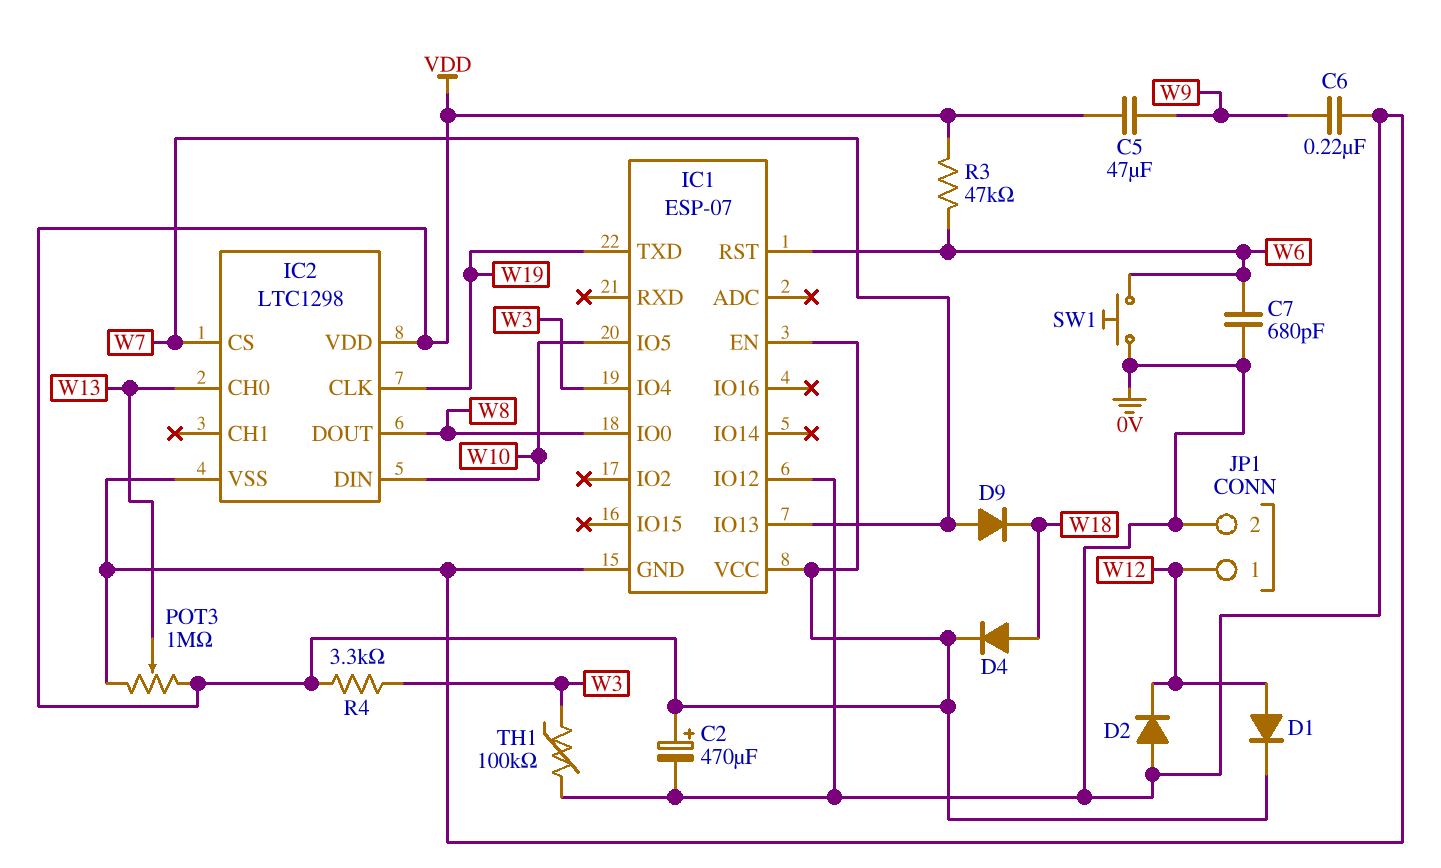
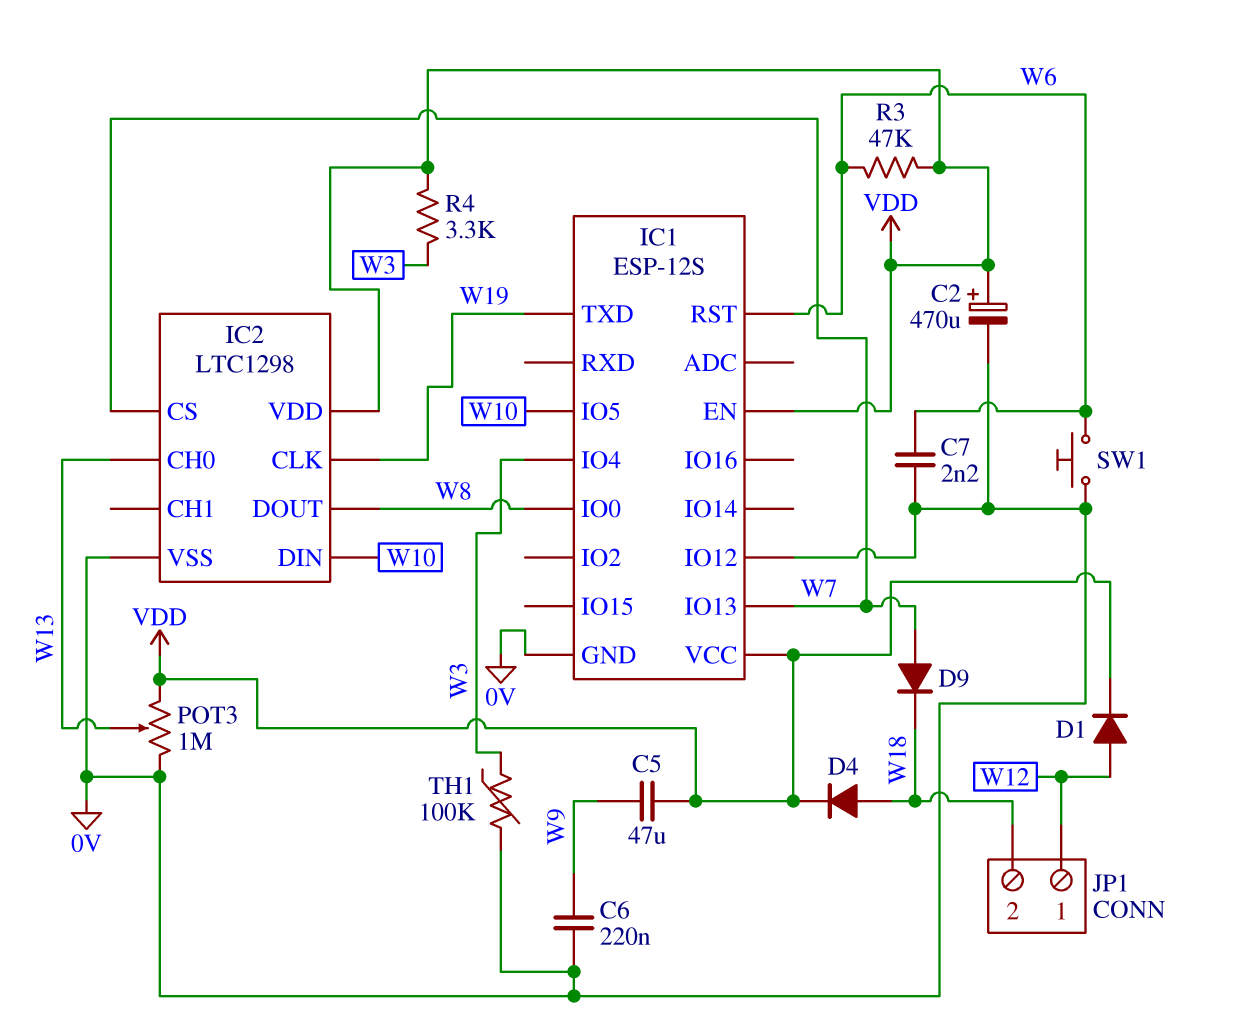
C7: 680pF (0V, W6) -> 2.2nF (0V, W6)
D2: diode (A 0V, K W12) -> none
IC1: ESP-07 -> ESP-12S
JP1 pin 2: 0V -> W18

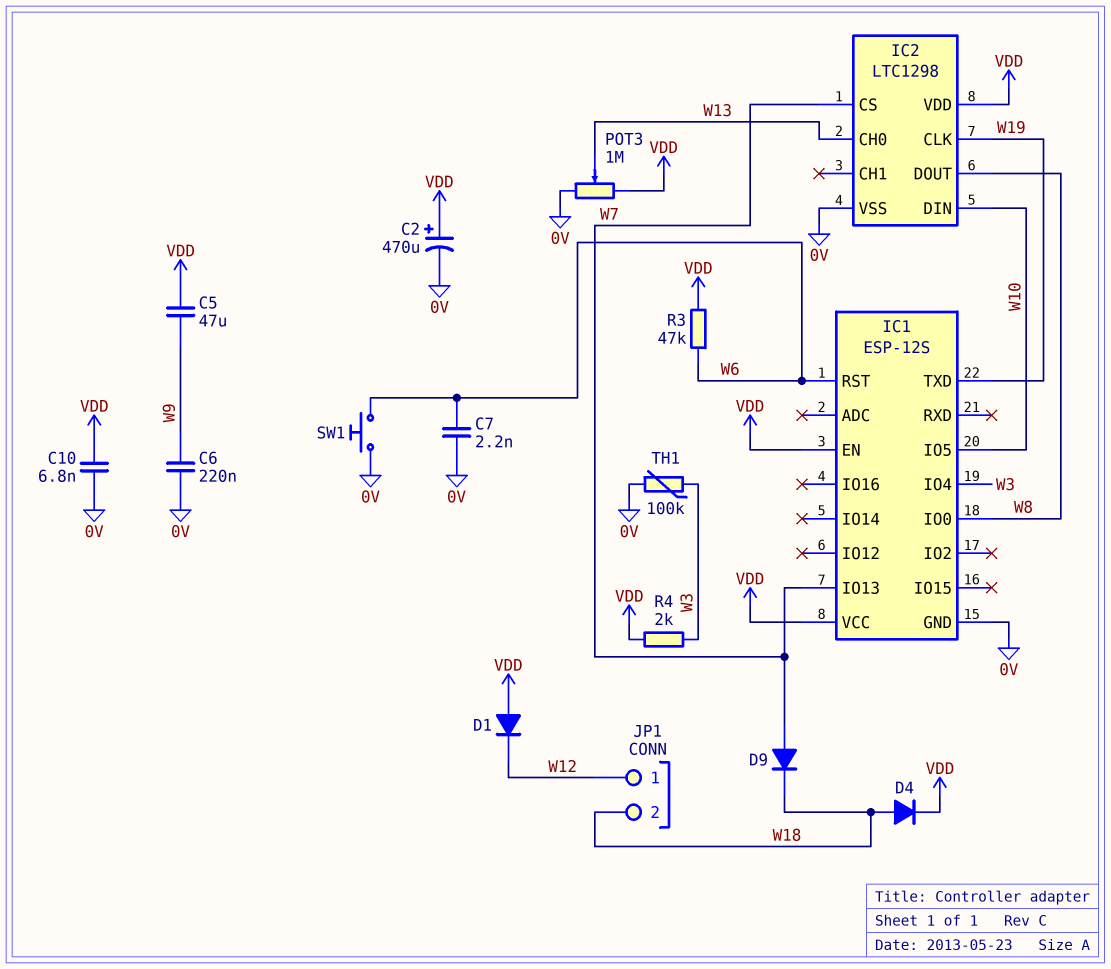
C10: none -> 6.8nF (0V, VDD)
D1: diode (A W12, K VDD) -> diode (A VDD, K W12)
IC1 pin IO12: 0V -> none
R4: 3.3k (VDD, W3) -> 2k (VDD, W3)

